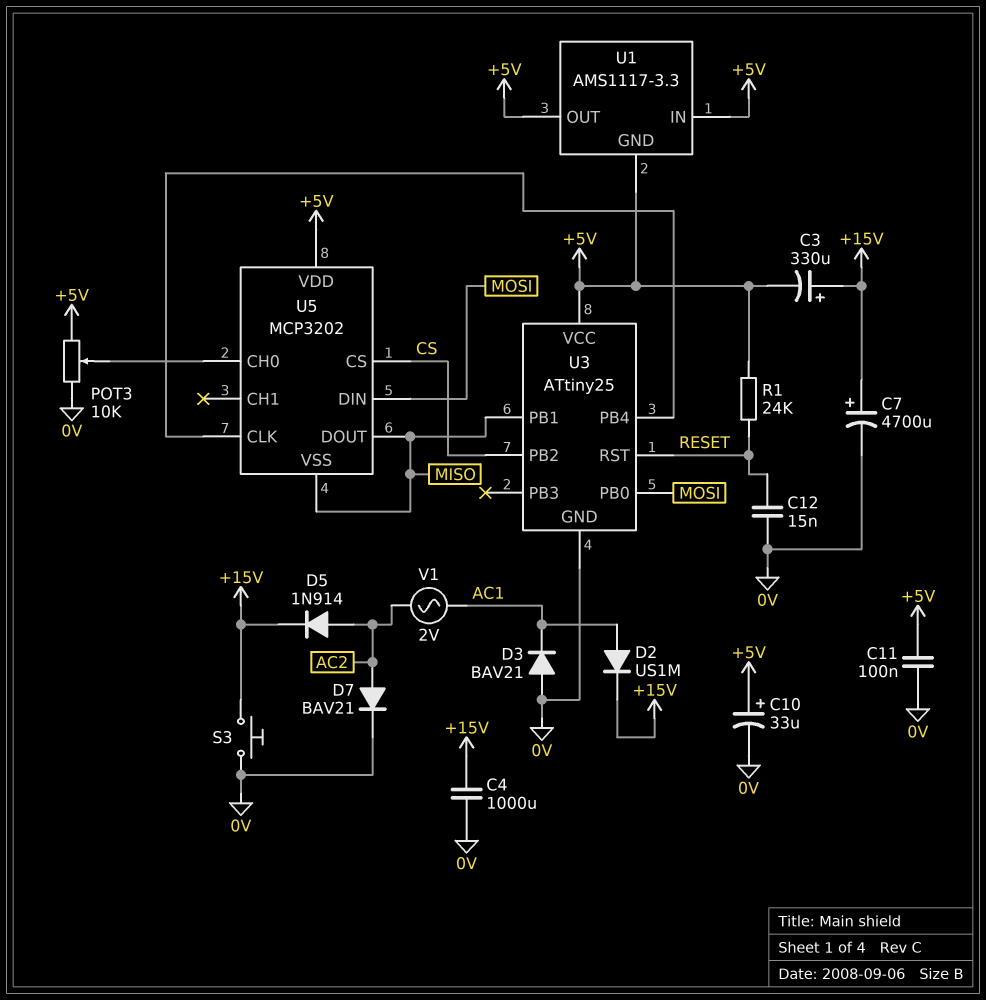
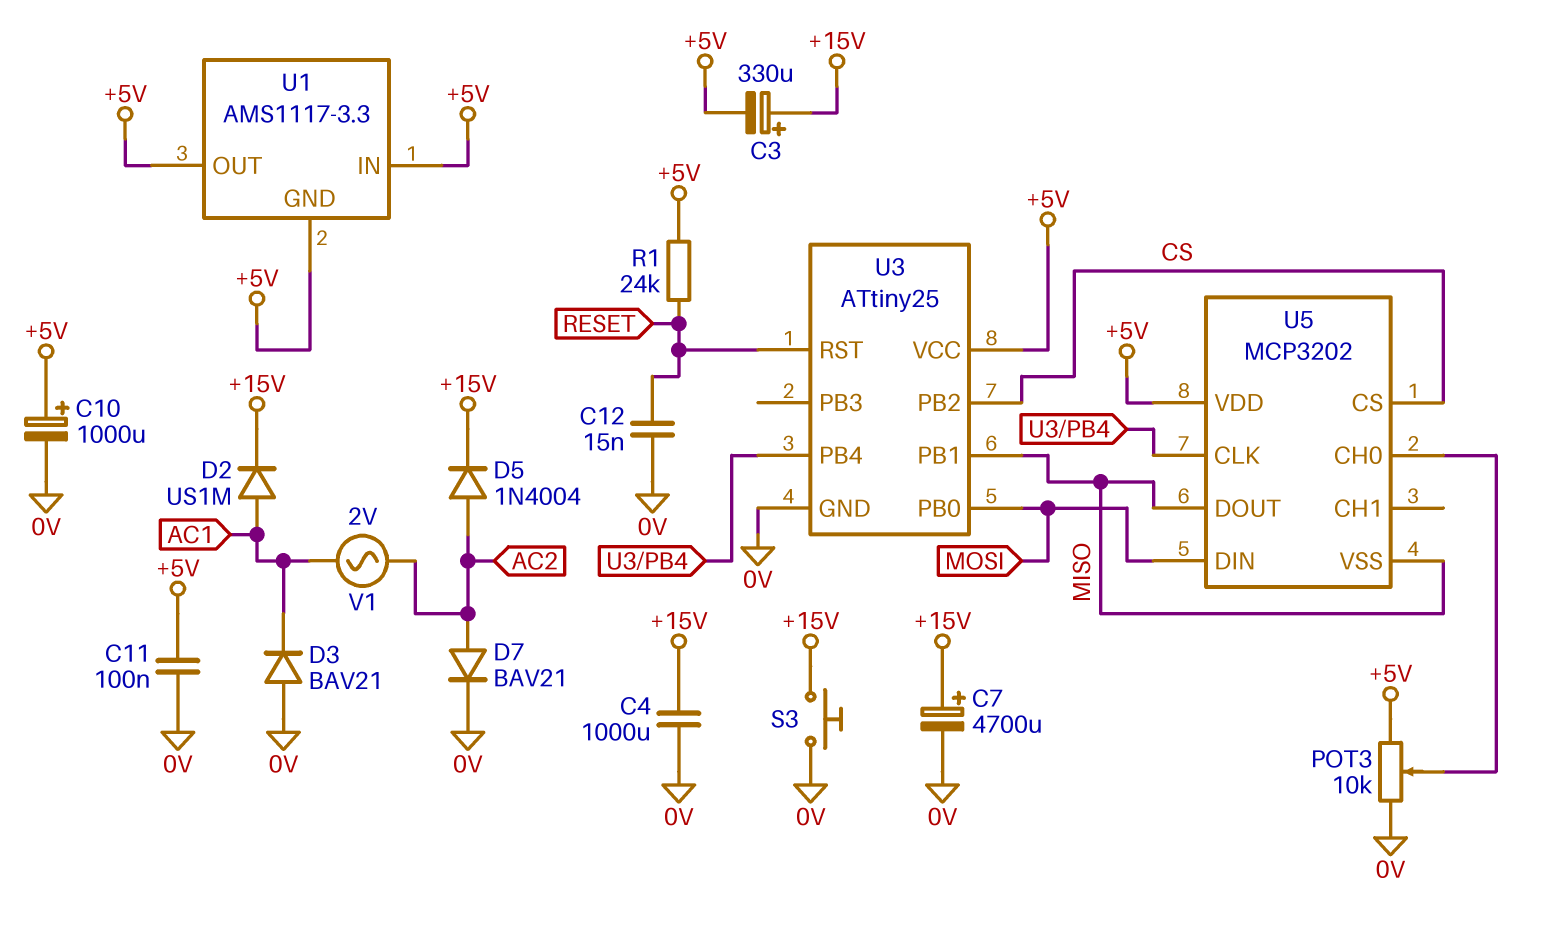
C10: 33uF (plus +5V, minus 0V) -> 1000uF (plus +5V, minus 0V)
D5: diode 1N914 (A AC2, K +15V) -> diode 1N4004 (A AC2, K +15V)

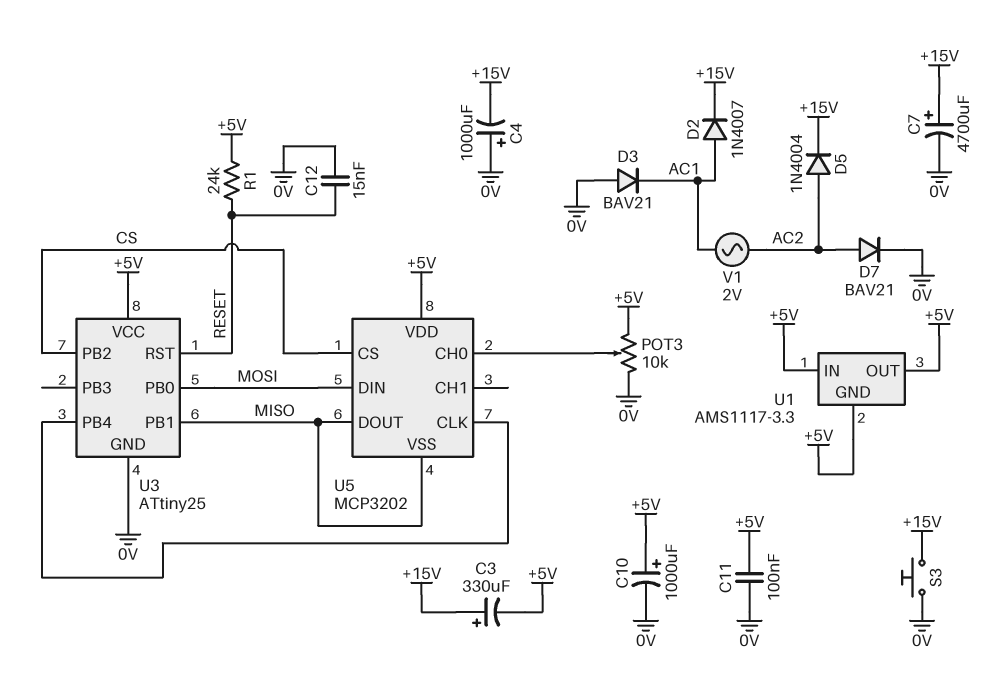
C4: 1000uF (+15V, 0V) -> 1000uF (plus 0V, minus +15V)
D2: diode US1M (A AC1, K +15V) -> diode 1N4007 (A AC1, K +15V)

